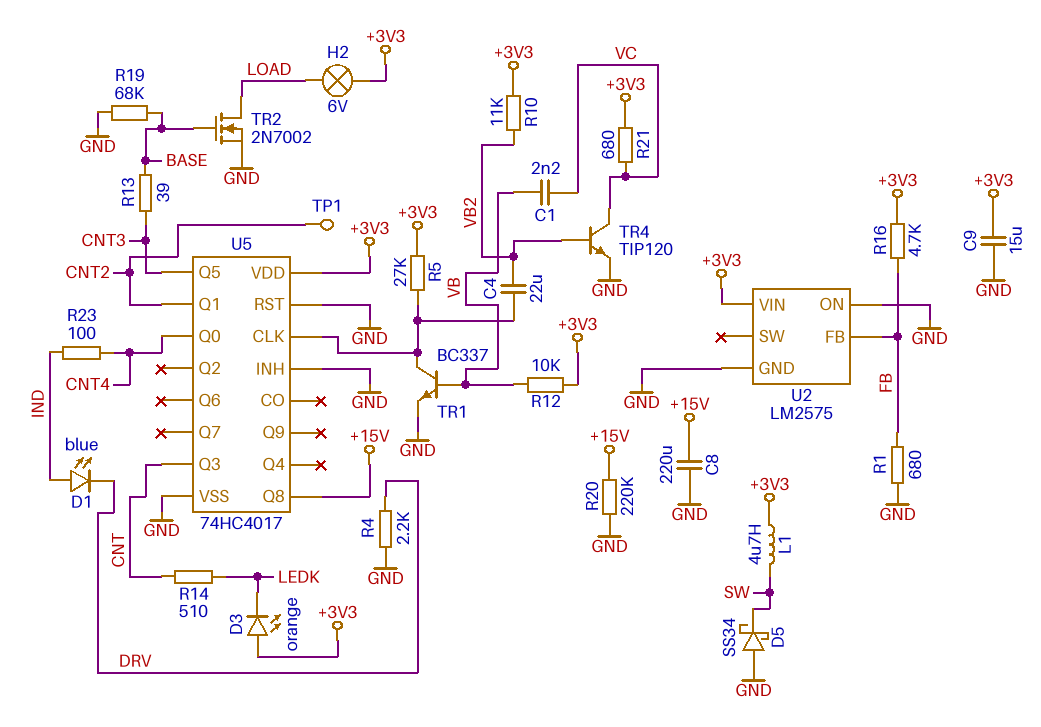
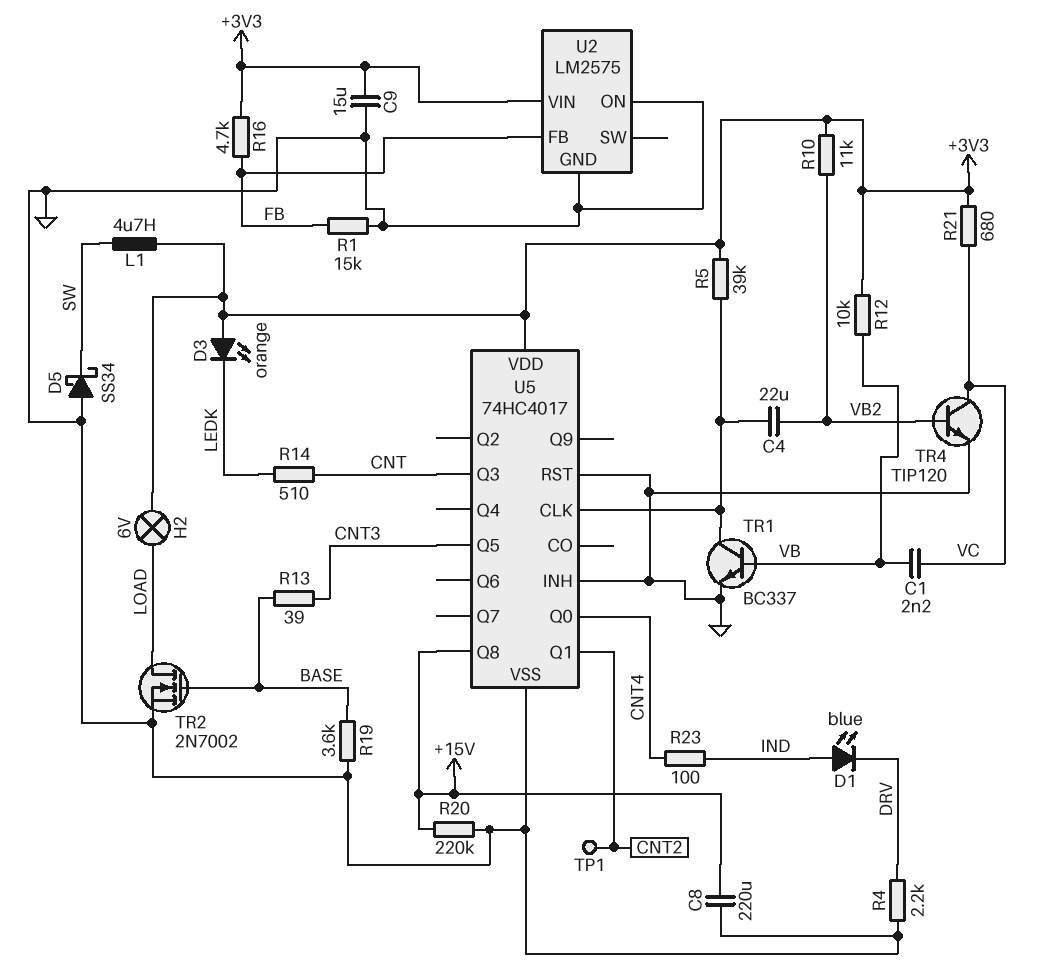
R1: 680 (FB, GND) -> 15k (FB, GND)
R5: 27k (+3V3, U5/CLK) -> 39k (+3V3, U5/CLK)
R19: 68k (BASE, GND) -> 3.6k (BASE, GND)

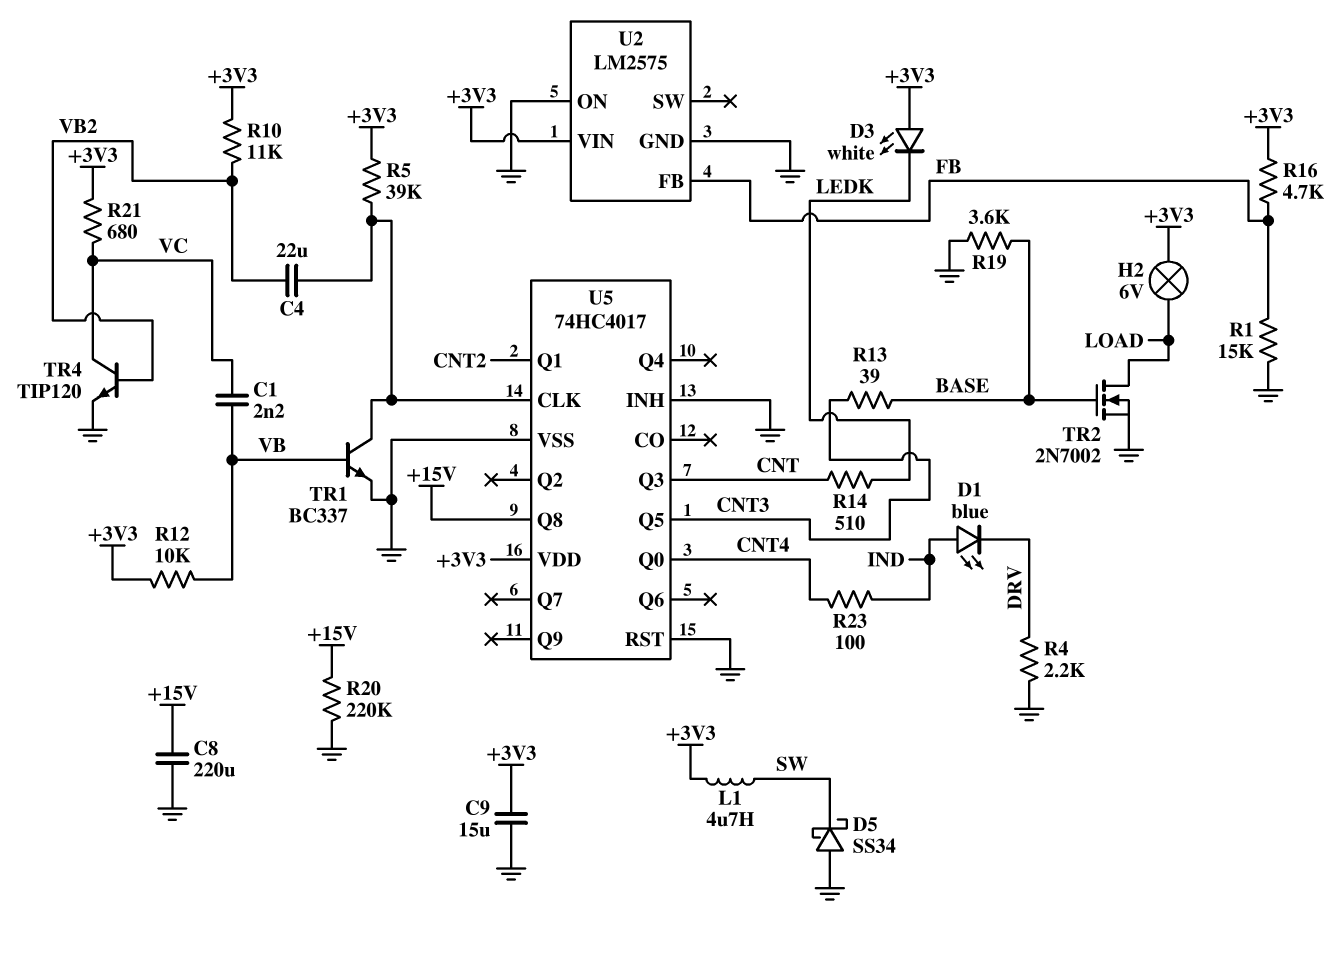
D3: LED orange (A +3V3, K LEDK) -> LED white (A +3V3, K LEDK)
TP1: test point (CNT2) -> none

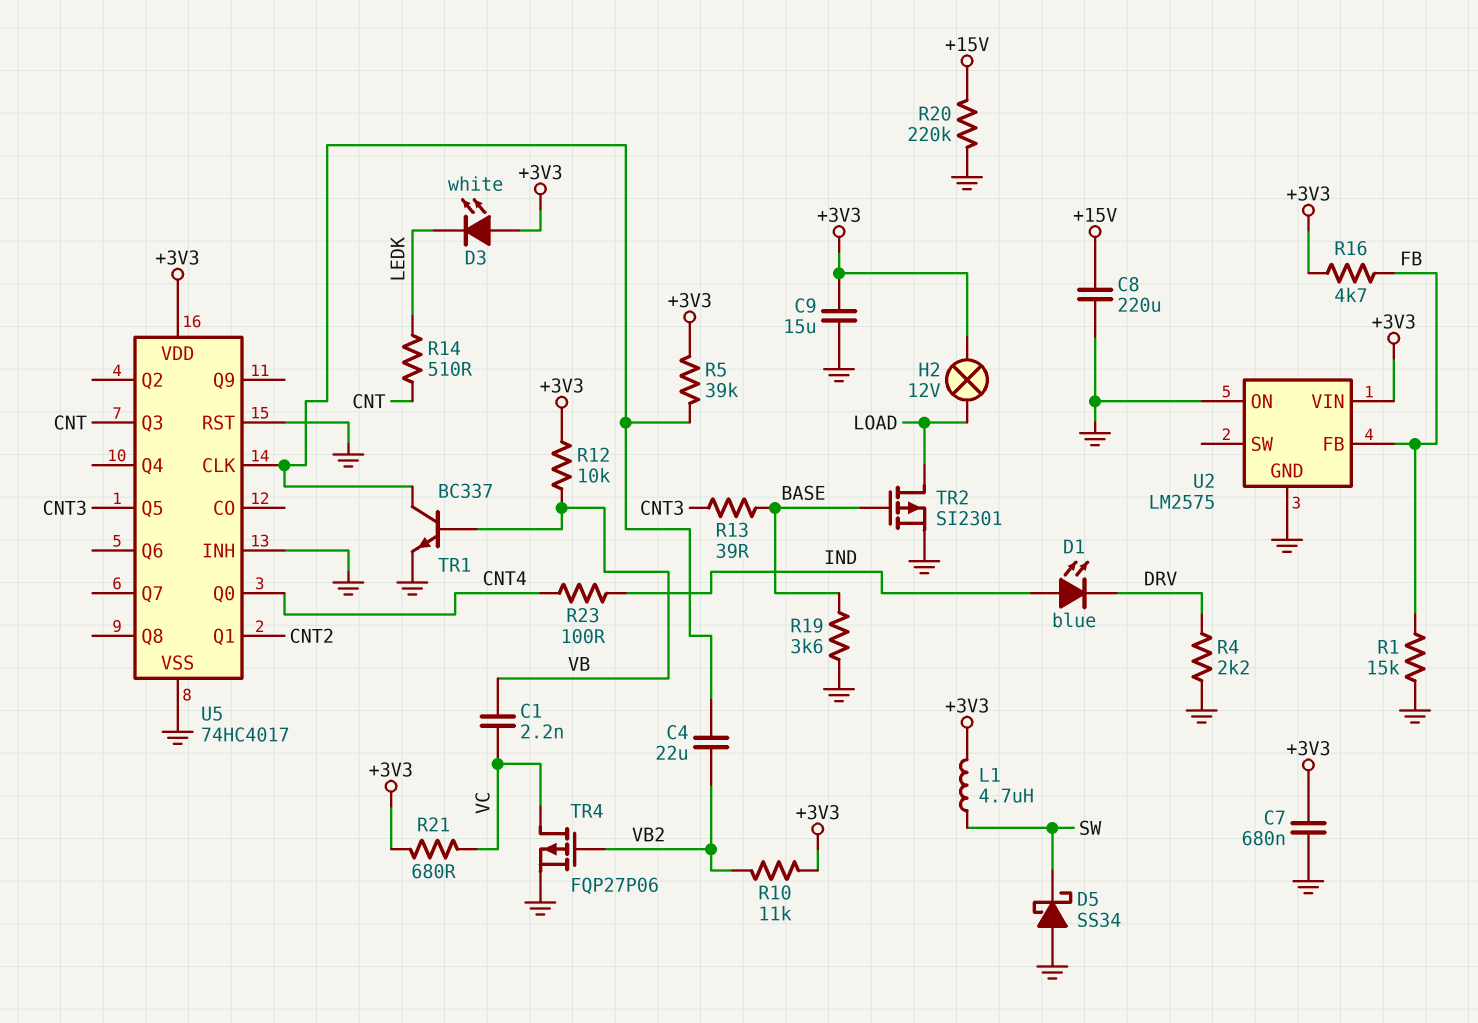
C7: none -> 680nF (+3V3, GND)
H2: lamp 6V (+3V3, LOAD) -> lamp 12V (+3V3, LOAD)
TR2: NMOS 2N7002 (G BASE, D LOAD, S GND) -> PMOS SI2301 (G BASE, D LOAD, S GND)
TR4: NPN TIP120 (B VB2, C VC, E GND) -> PMOS FQP27P06 (G VB2, D VC, S GND)
U5 pin Q8: +15V -> none

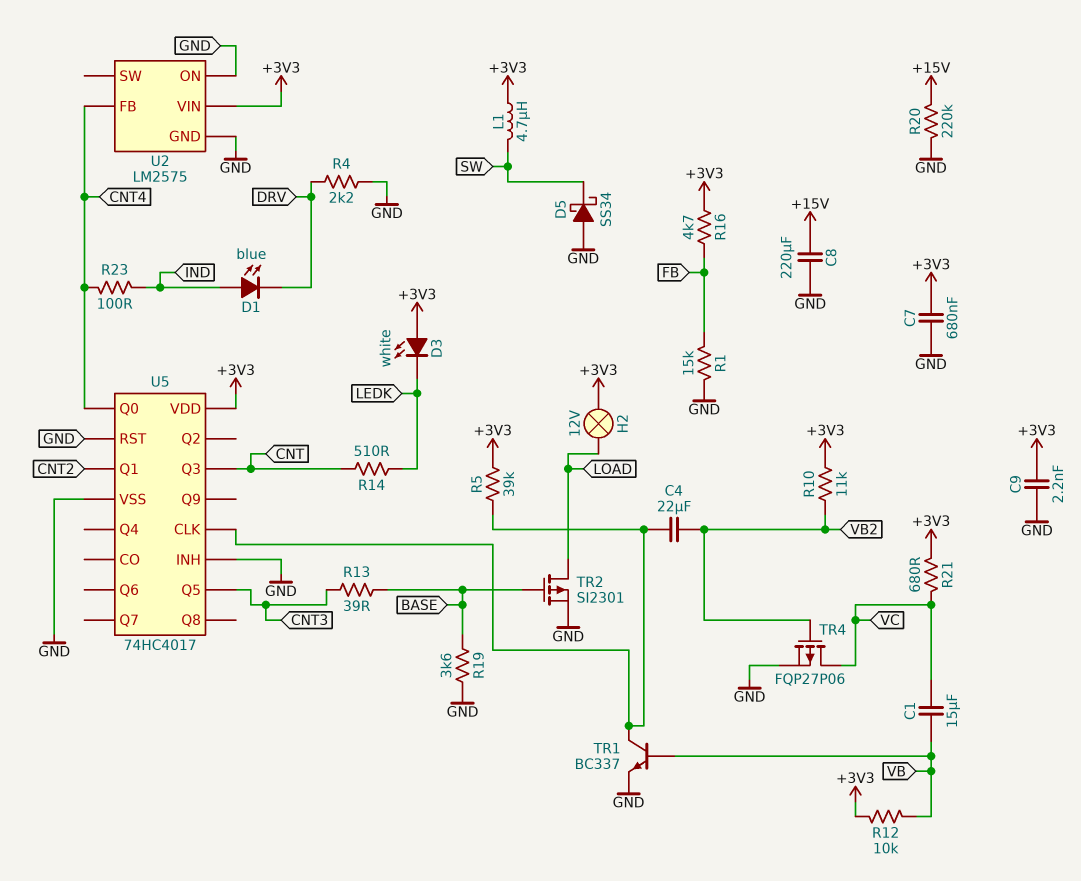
C1: 2.2nF (VB, VC) -> 15uF (VB, VC)
C9: 15uF (+3V3, GND) -> 2.2nF (+3V3, GND)
U2 pin FB: FB -> CNT4

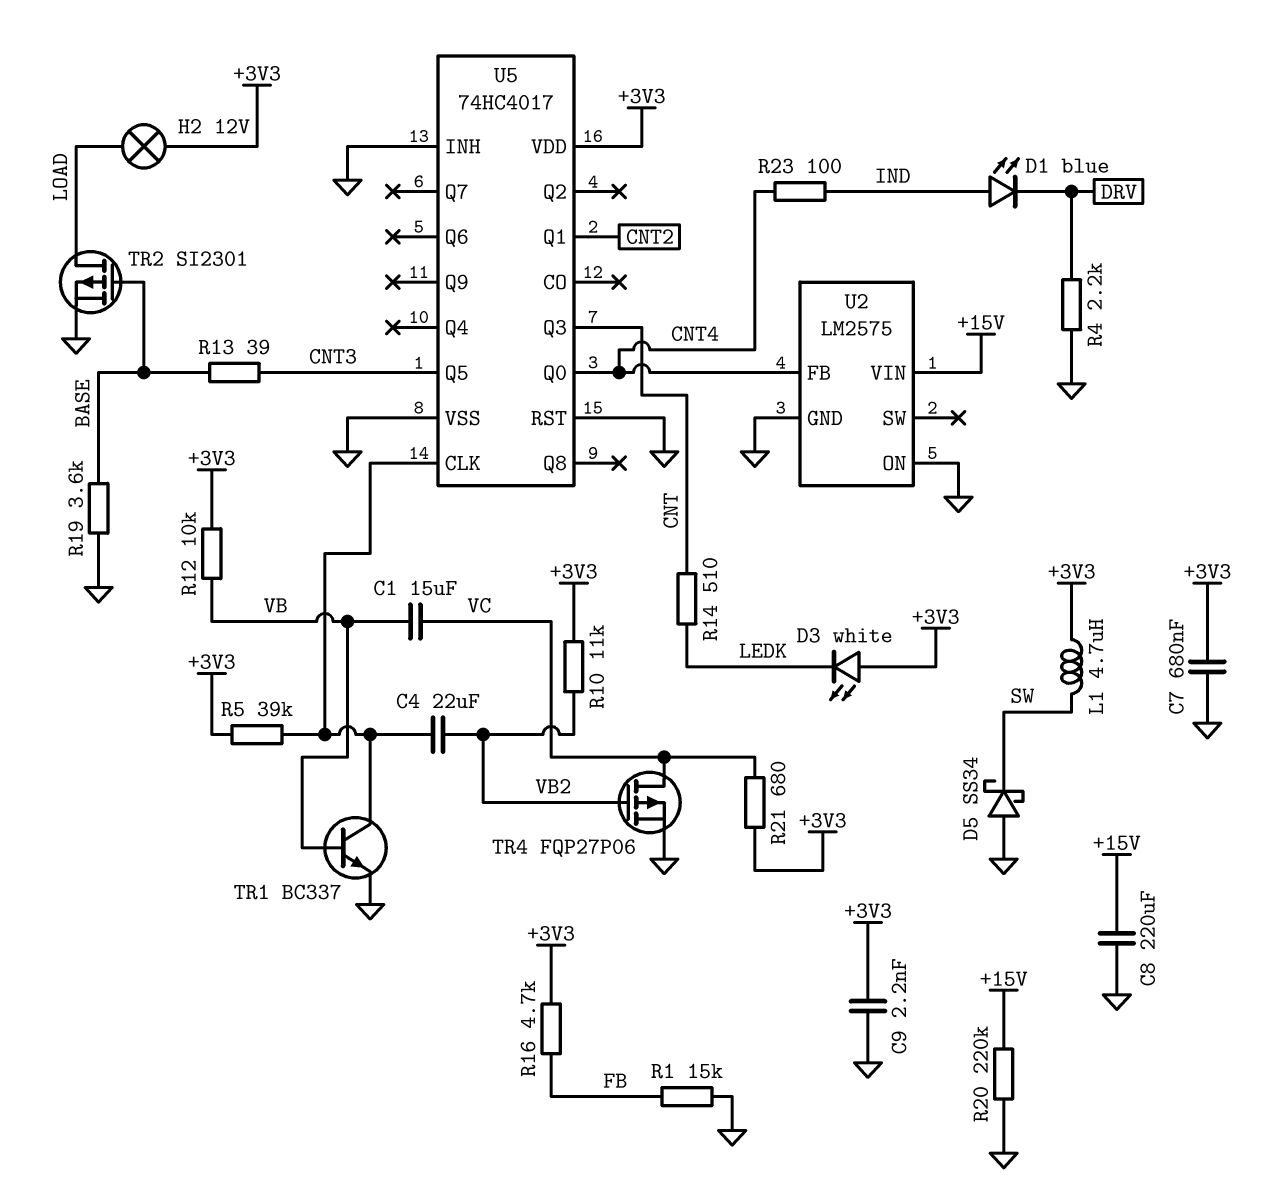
U2 pin VIN: +3V3 -> +15V

